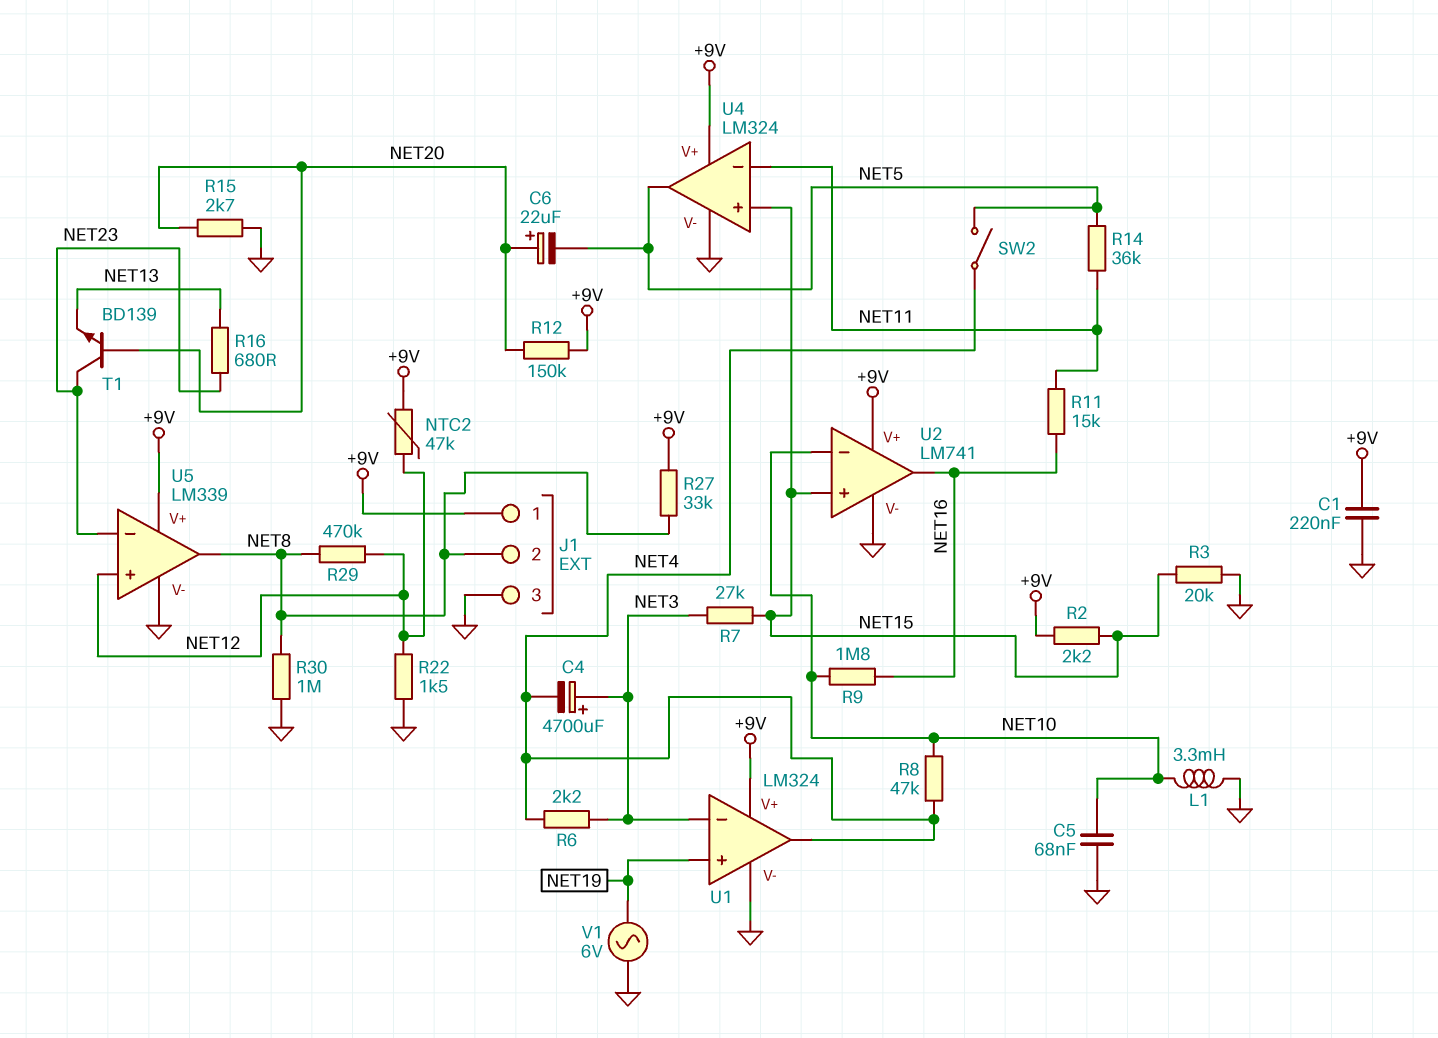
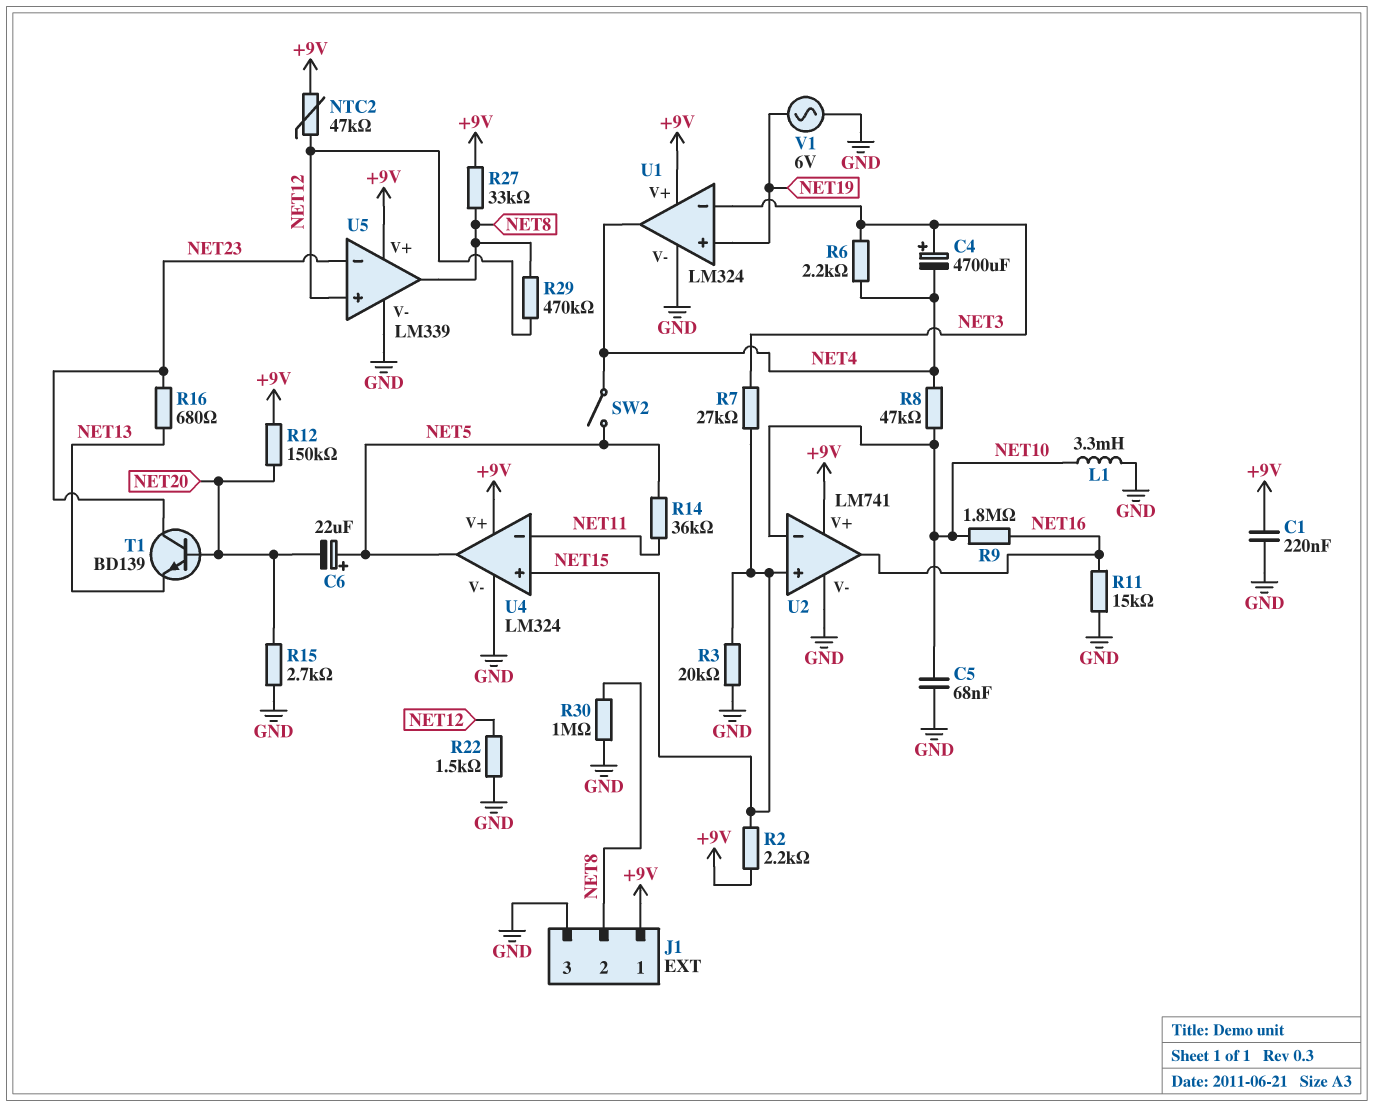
C6: 22uF (plus NET20, minus NET5) -> 22uF (plus NET5, minus NET20)
R11: 15k (NET11, NET16) -> 15k (GND, NET16)

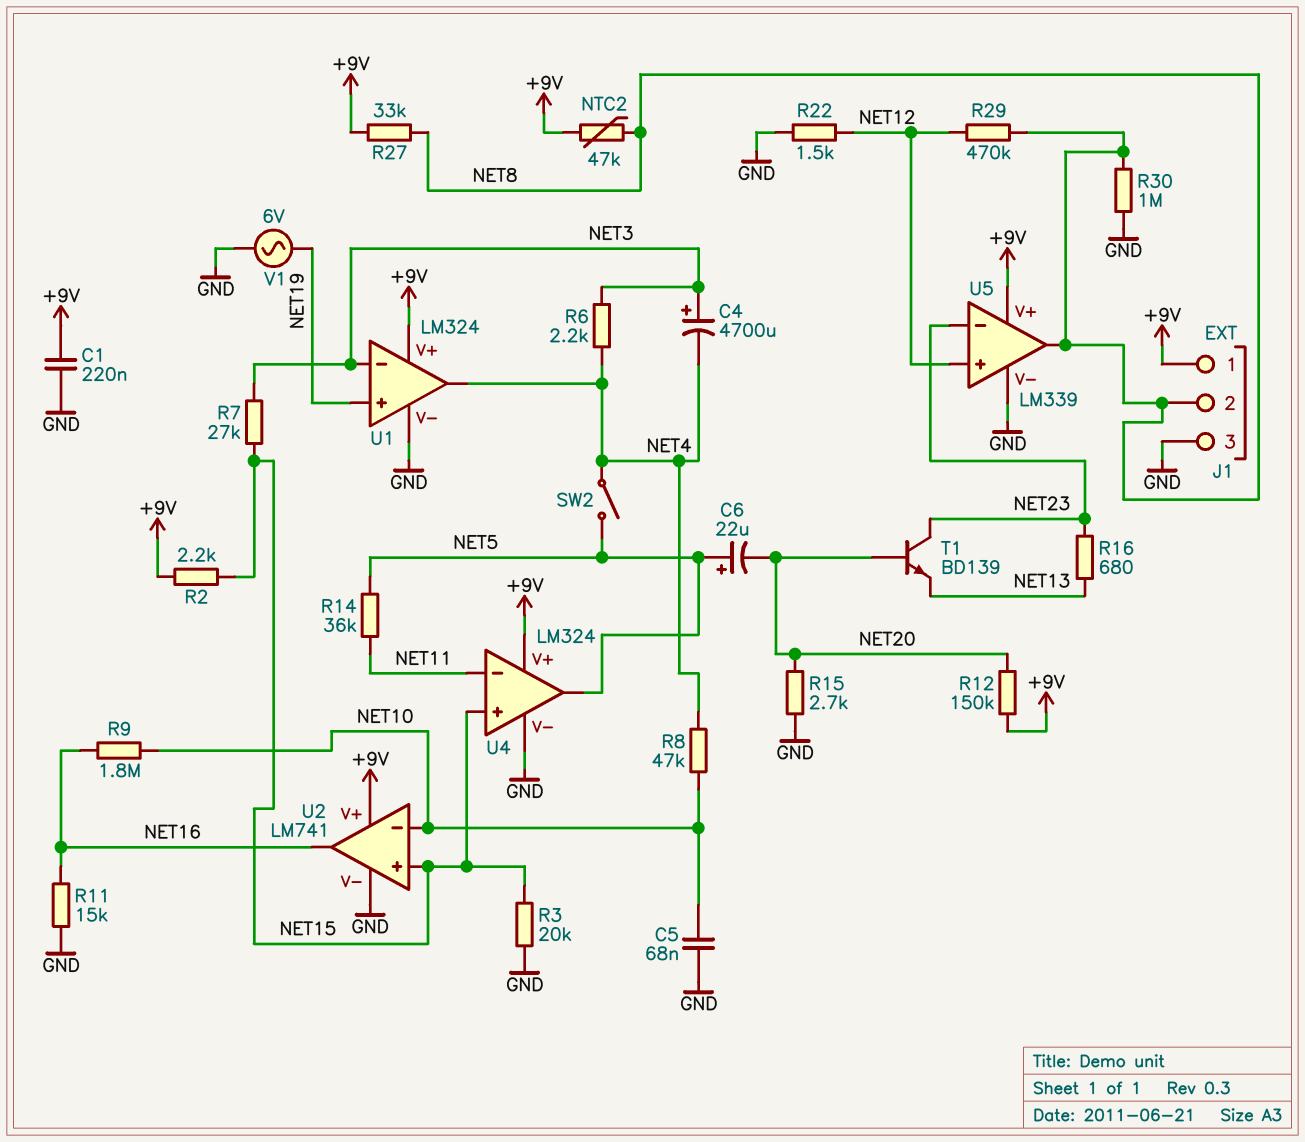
L1: 3.3mH (GND, NET10) -> none
NTC2: 47k (+9V, NET12) -> 47k (+9V, NET8)

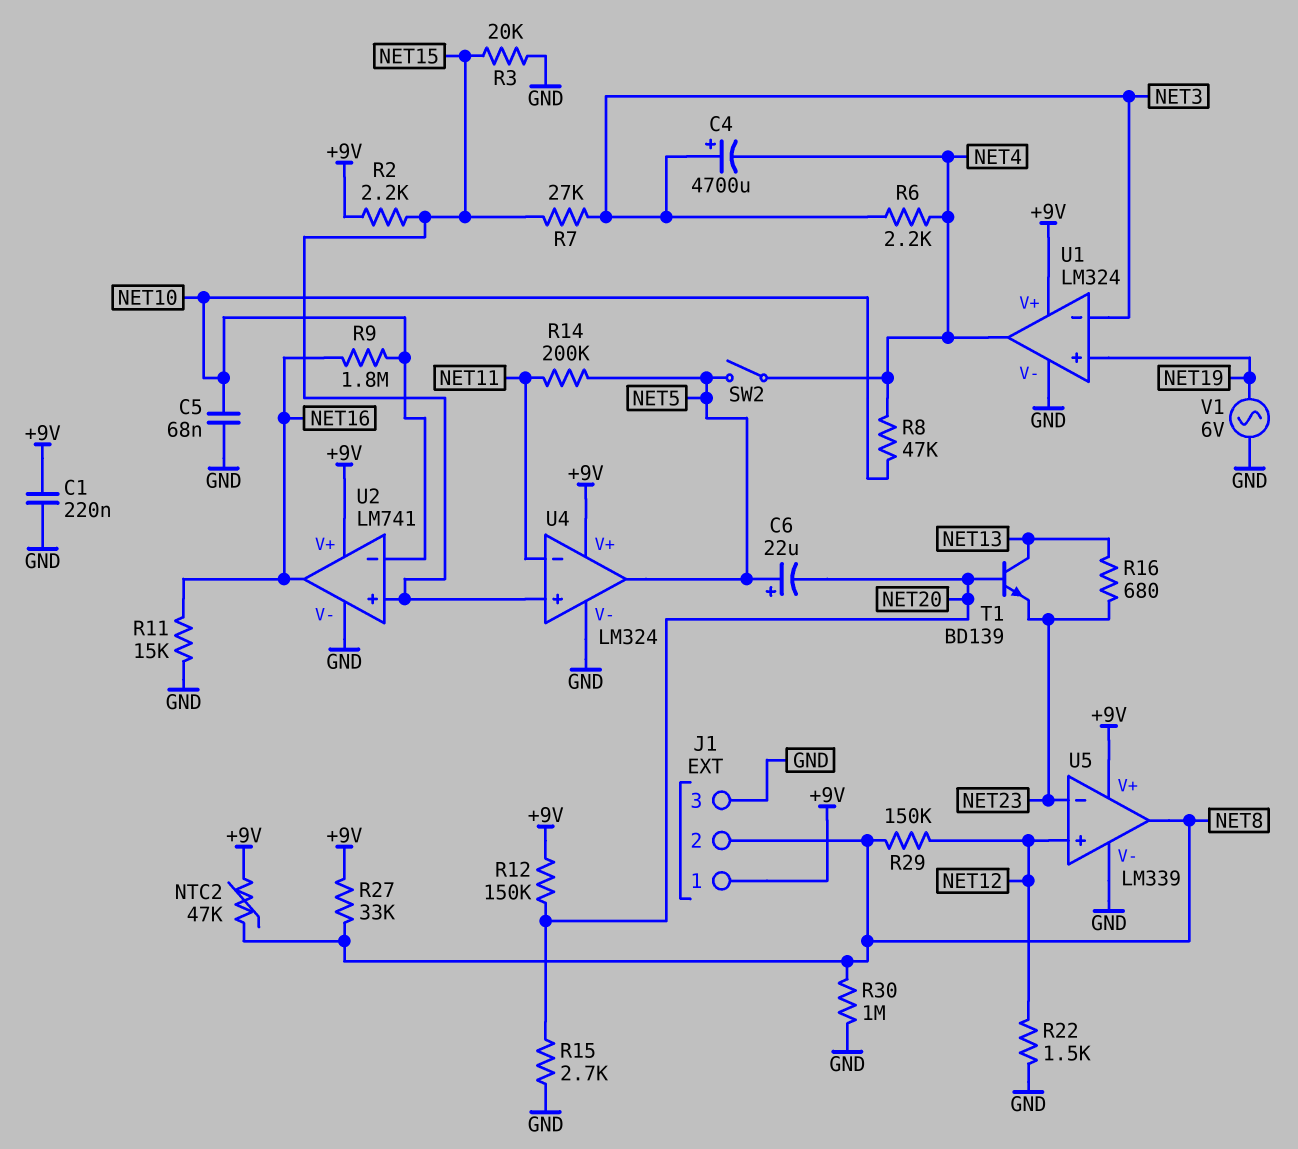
R14: 36k (NET5, NET11) -> 200k (NET5, NET11)
R29: 470k (NET8, NET12) -> 150k (NET8, NET12)
T1: NPN BD139 (B NET20, C NET23, E NET13) -> NPN BD139 (B NET20, C NET13, E NET23)

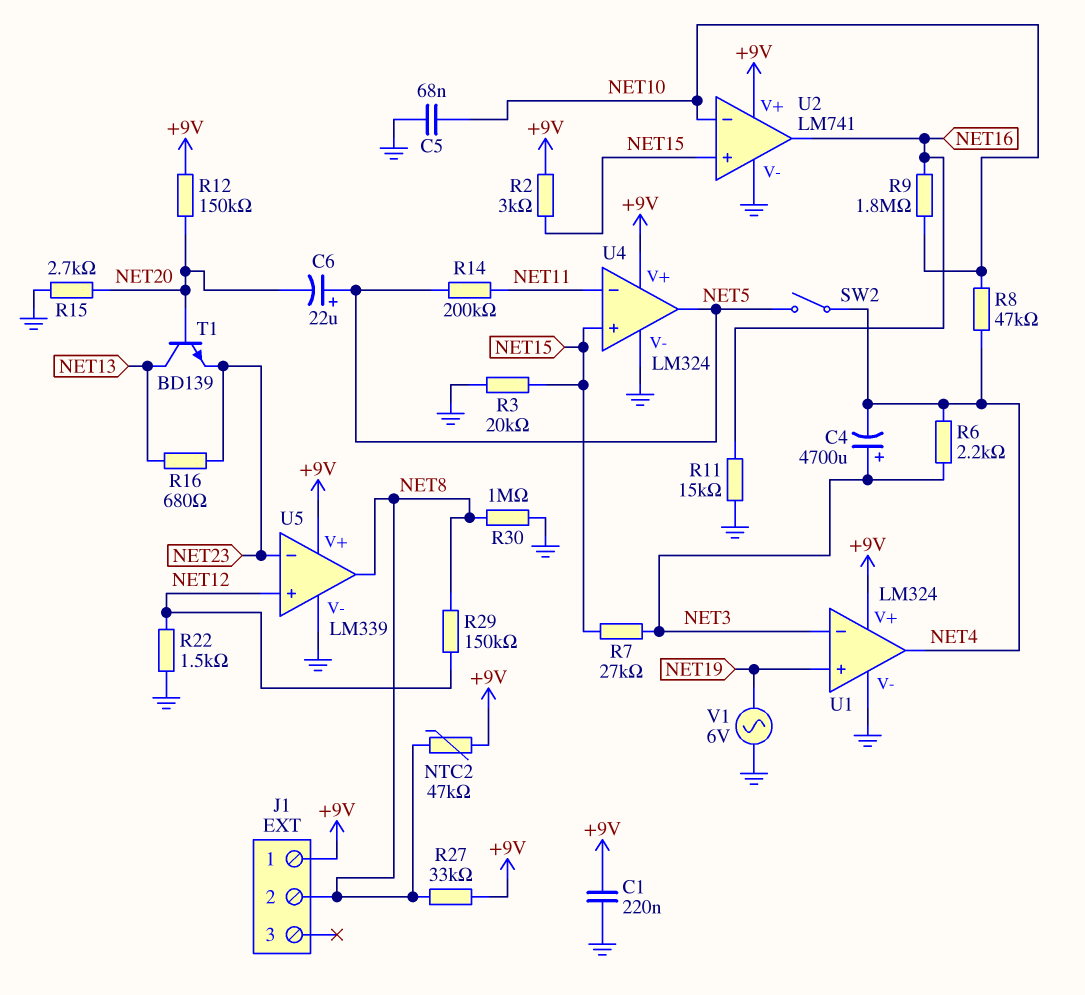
J1 pin 3: GND -> none
R2: 2.2k (+9V, NET15) -> 3k (+9V, NET15)

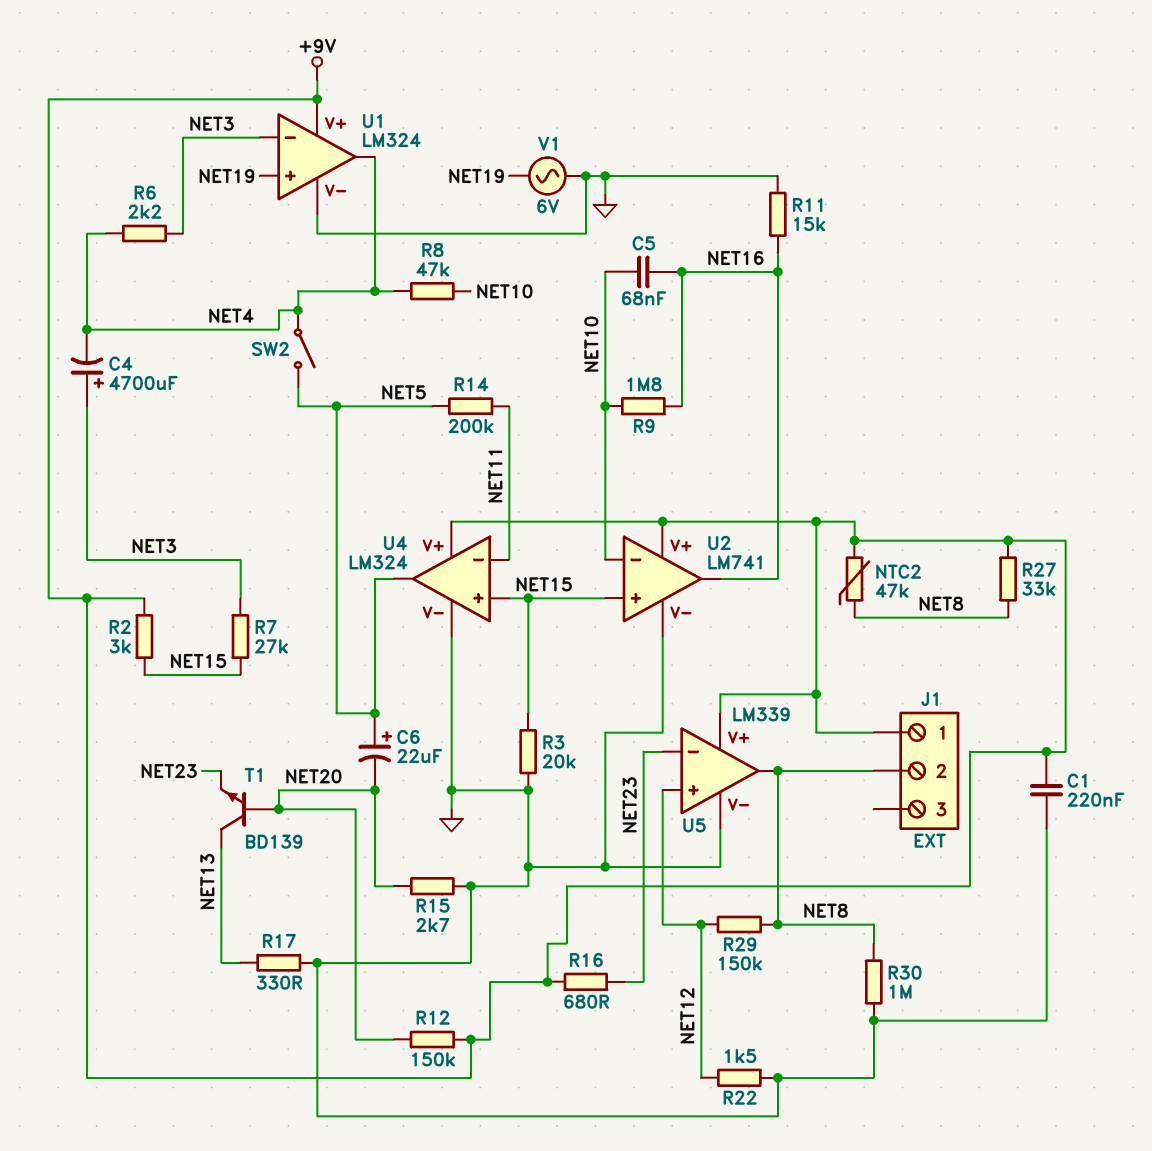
C5: 68nF (GND, NET10) -> 68nF (NET10, NET16)
R16: 680 (NET13, NET23) -> 680 (+9V, NET23)
R17: none -> 330 (GND, NET13)

